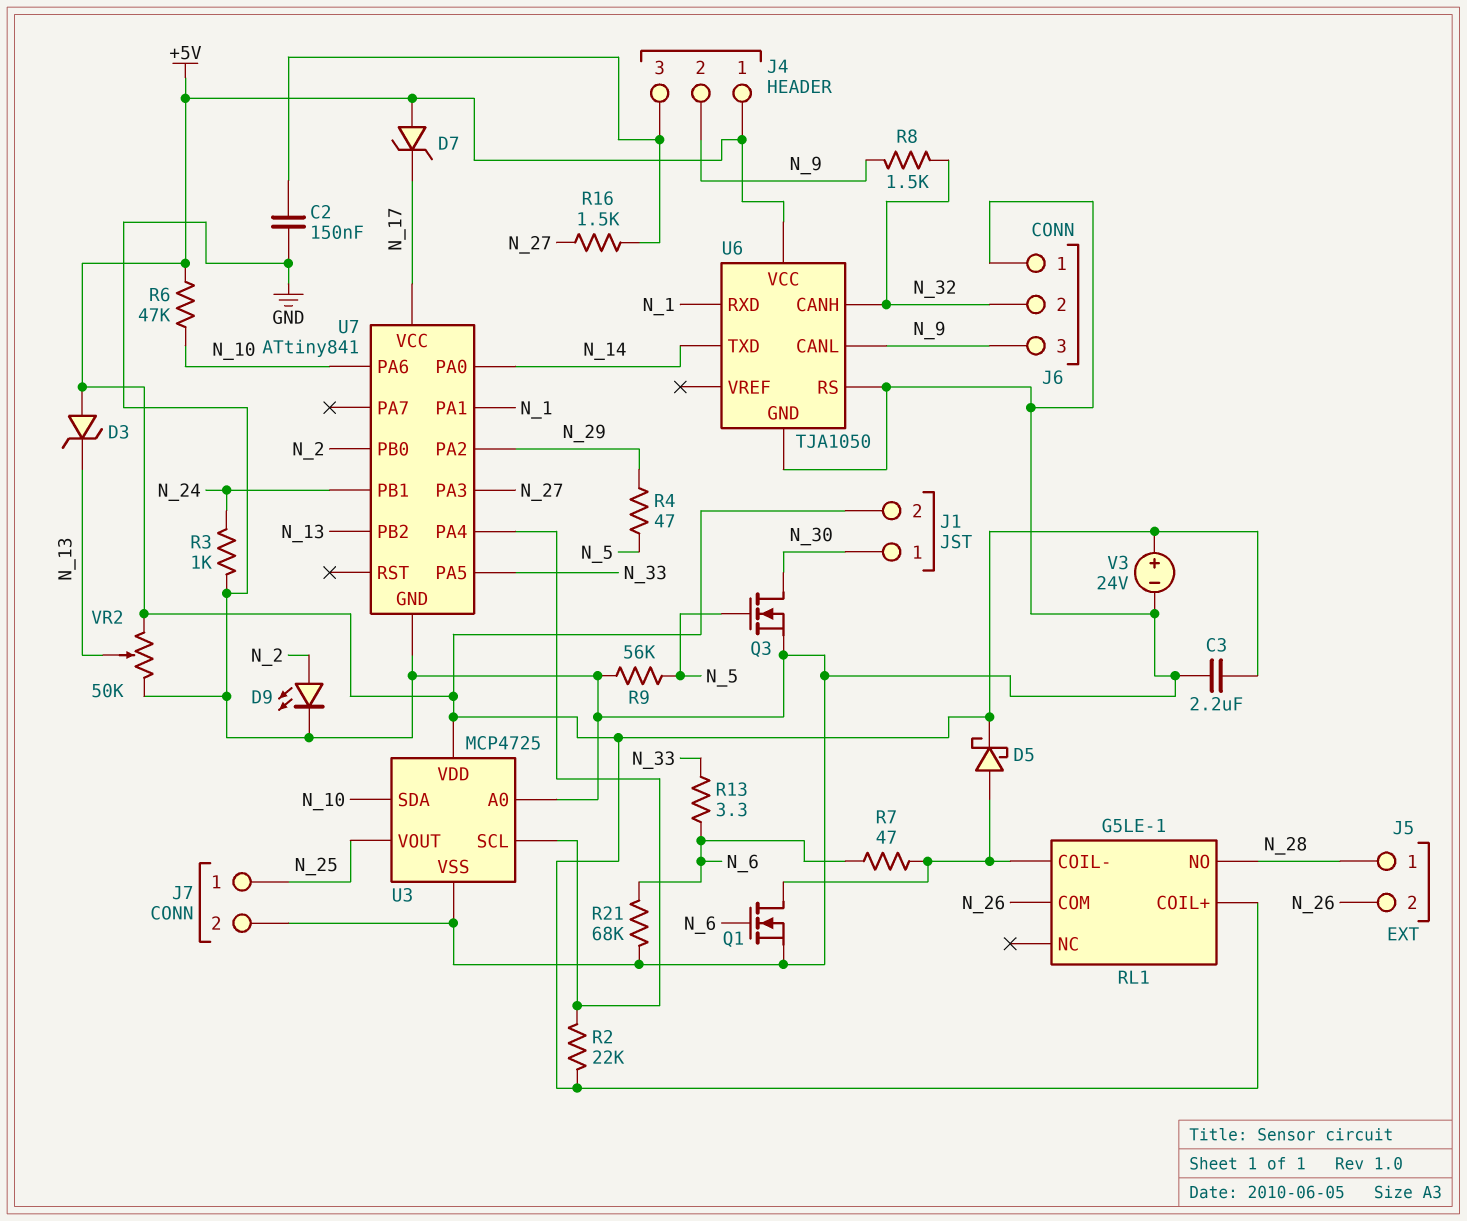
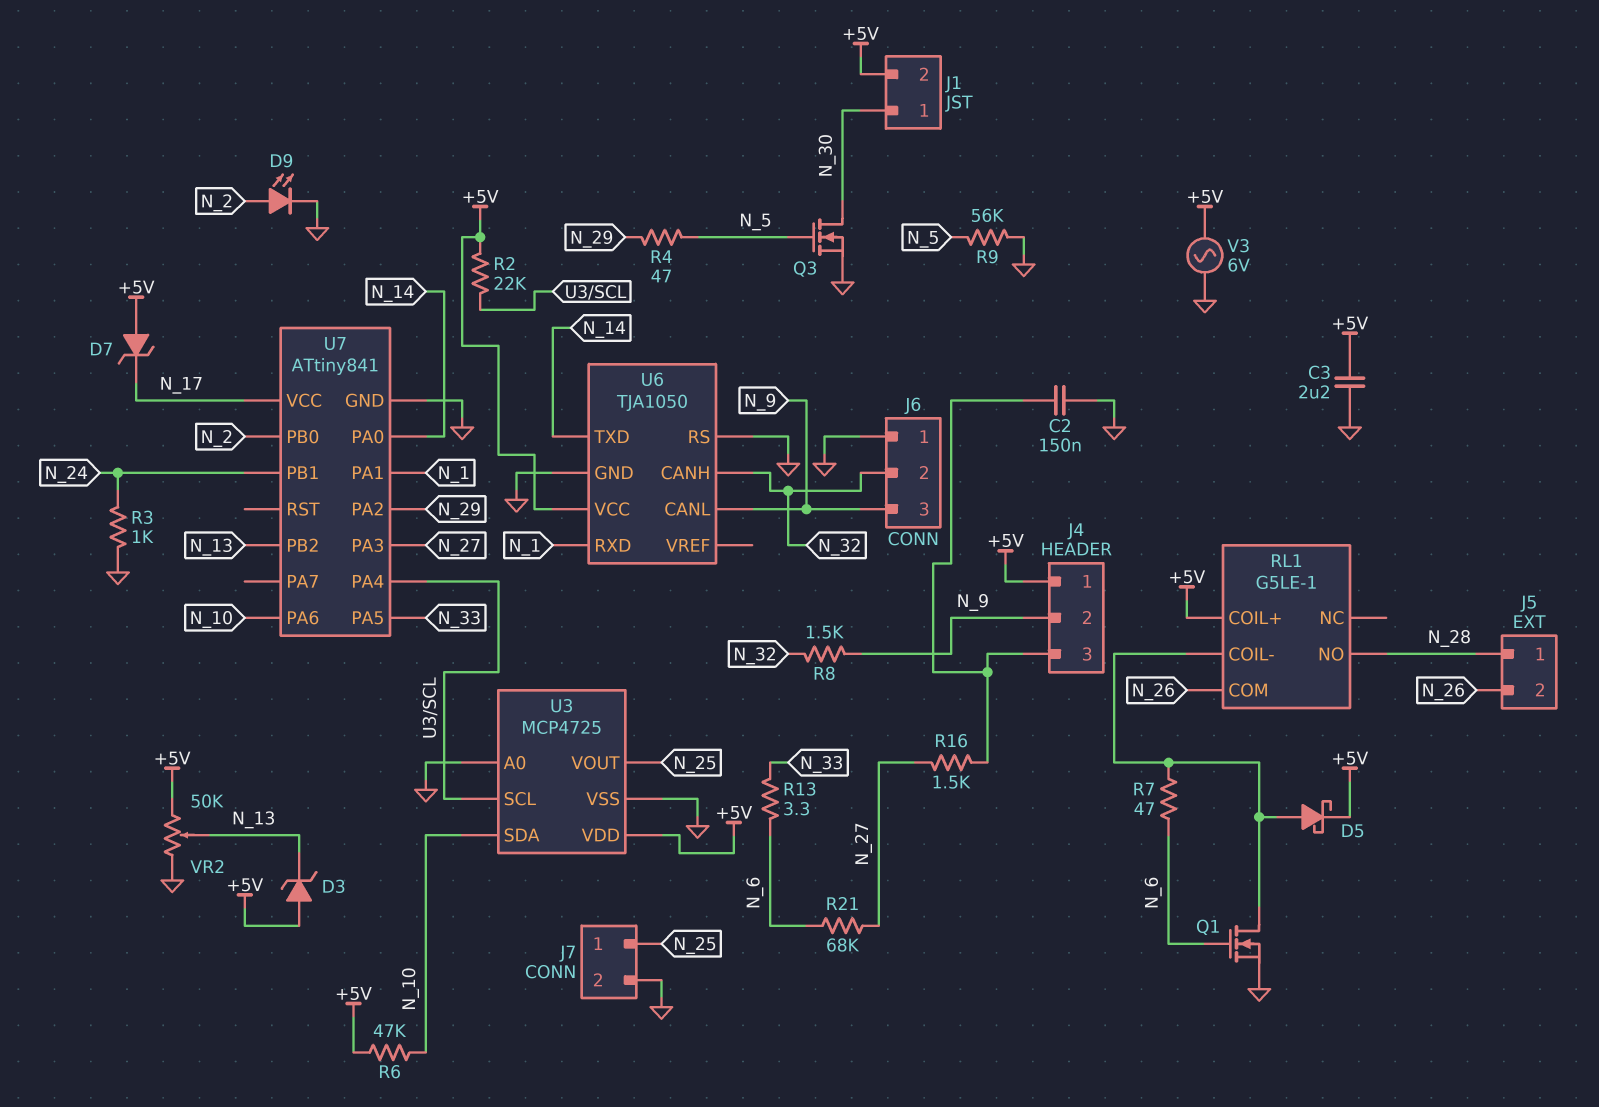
R21: 68k (GND, N_6) -> 68k (N_6, N_27)
V3: 24V (plus +5V, minus GND) -> AC 6V (+5V, GND)

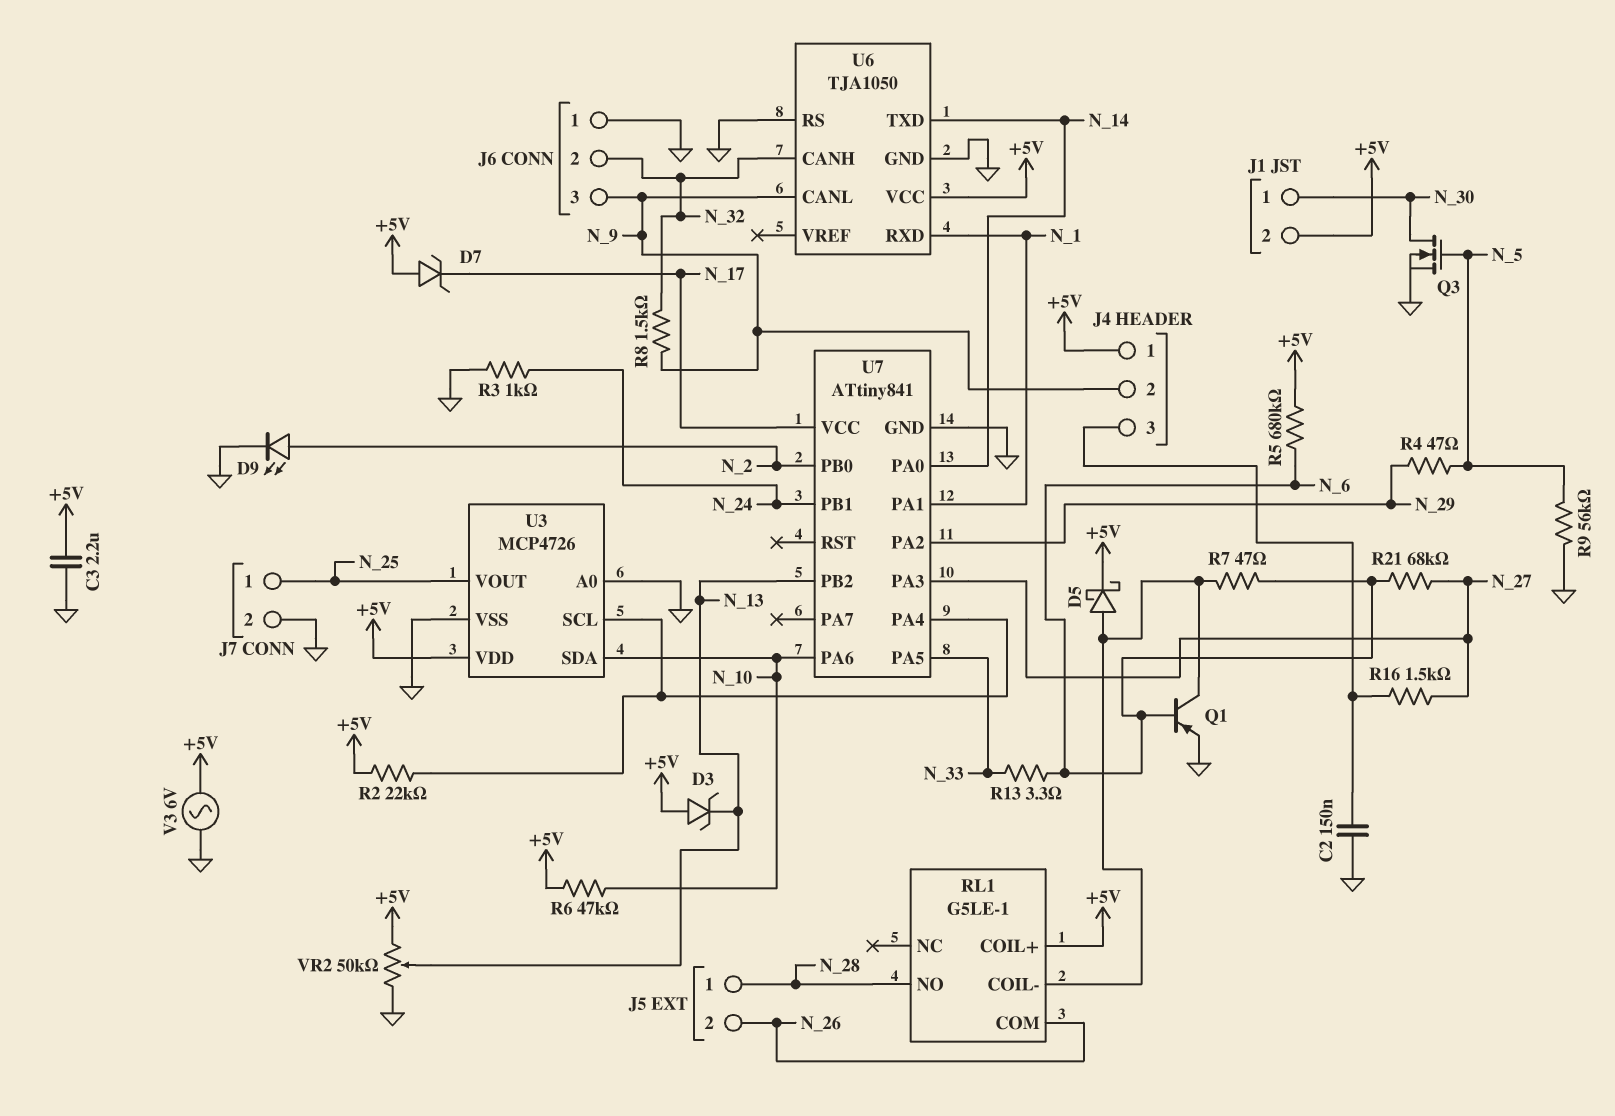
Q1: NMOS (G N_6, D RL1/COIL-, S GND) -> PNP (B N_6, C RL1/COIL-, E GND)
R5: none -> 680k (+5V, N_6)
U3: MCP4725 -> MCP4726

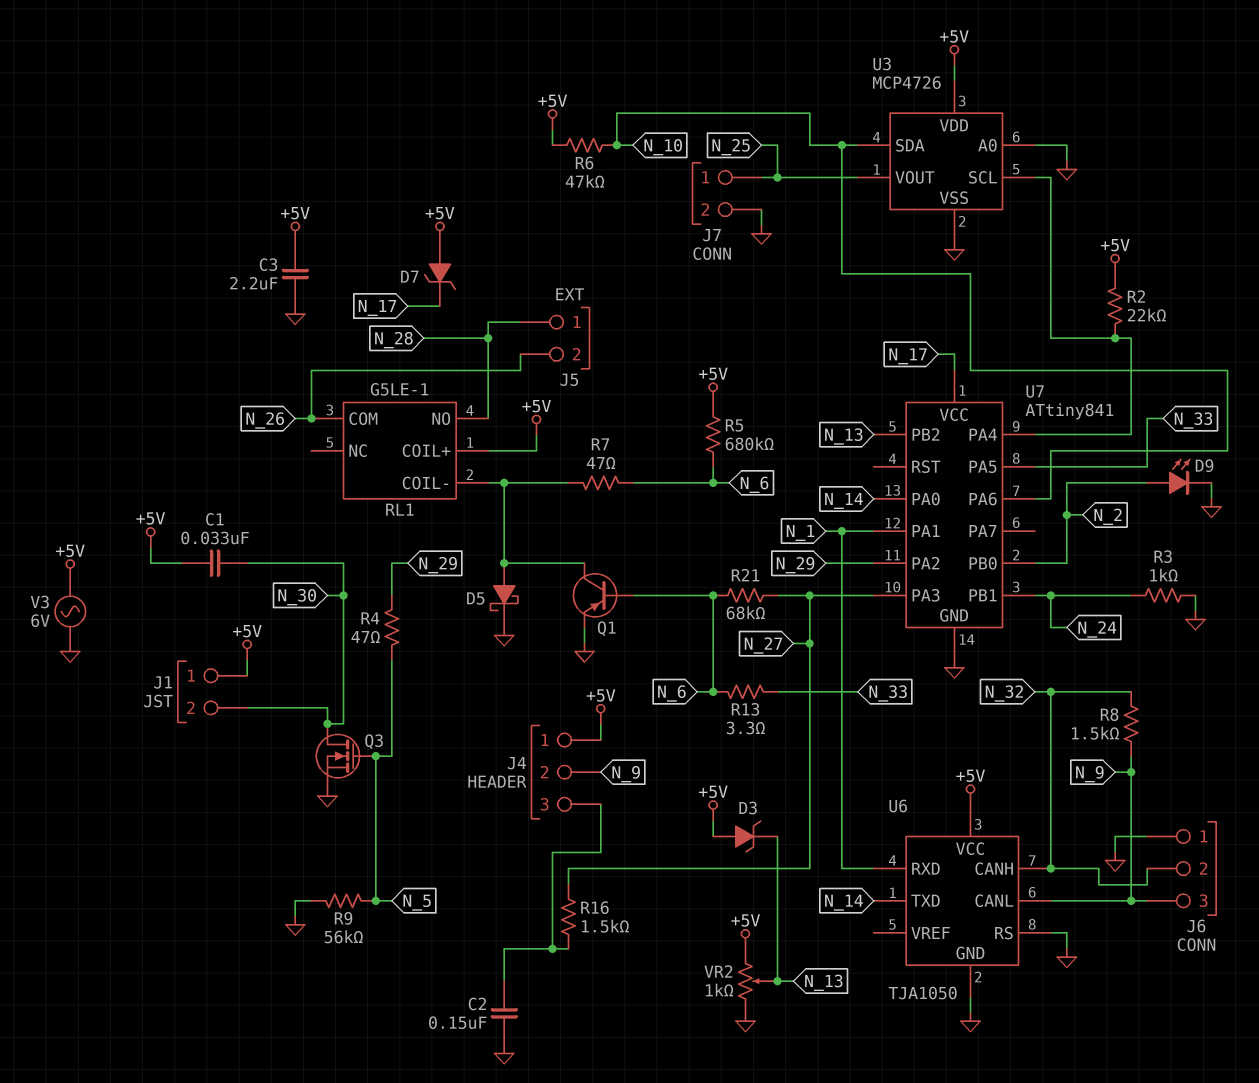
C1: none -> 33nF (+5V, N_30)
D5: schottky (A RL1/COIL-, K +5V) -> schottky (A RL1/COIL-, K GND)
J1 pin 1: N_30 -> +5V
J1 pin 2: +5V -> N_30
VR2: 50k (+5V, GND, wiper N_13) -> 1k (+5V, GND, wiper N_13)

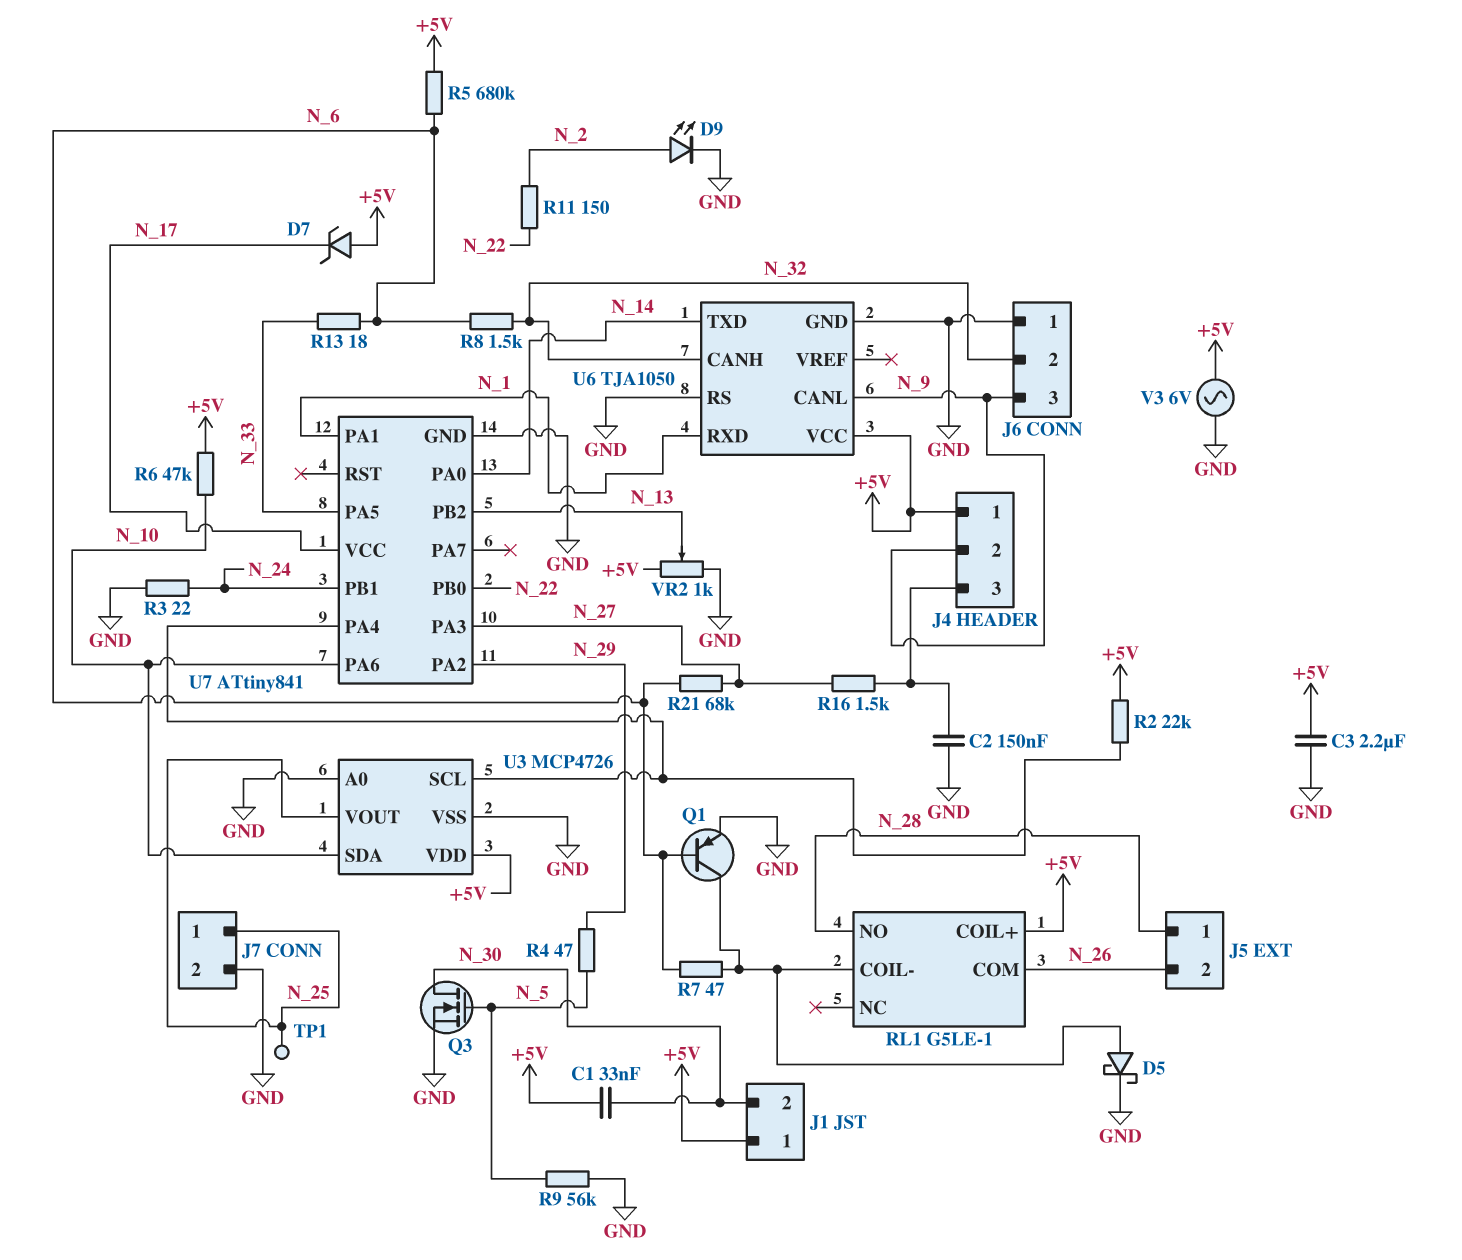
D3: zener (A +5V, K N_13) -> none
R3: 1k (GND, N_24) -> 22 (GND, N_24)
R8: 1.5k (N_9, N_32) -> 1.5k (N_6, N_32)
R11: none -> 150 (N_2, N_22)
R13: 3.3 (N_6, N_33) -> 18 (N_6, N_33)
TP1: none -> test point (N_25)
U7 pin PB0: N_2 -> N_22

